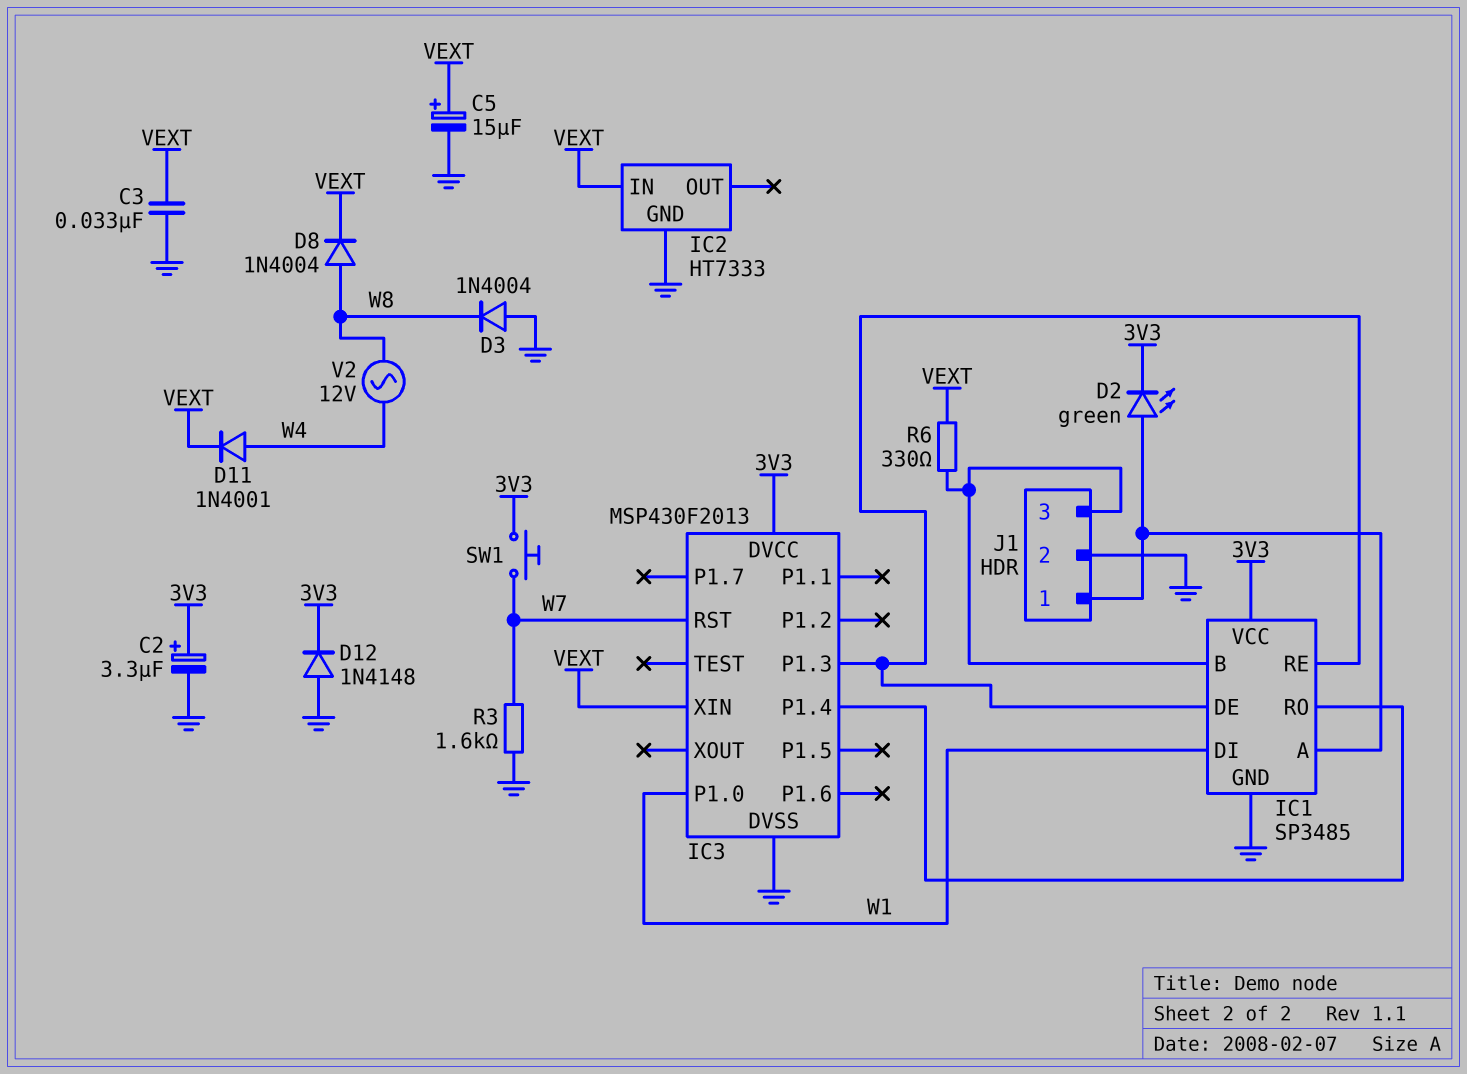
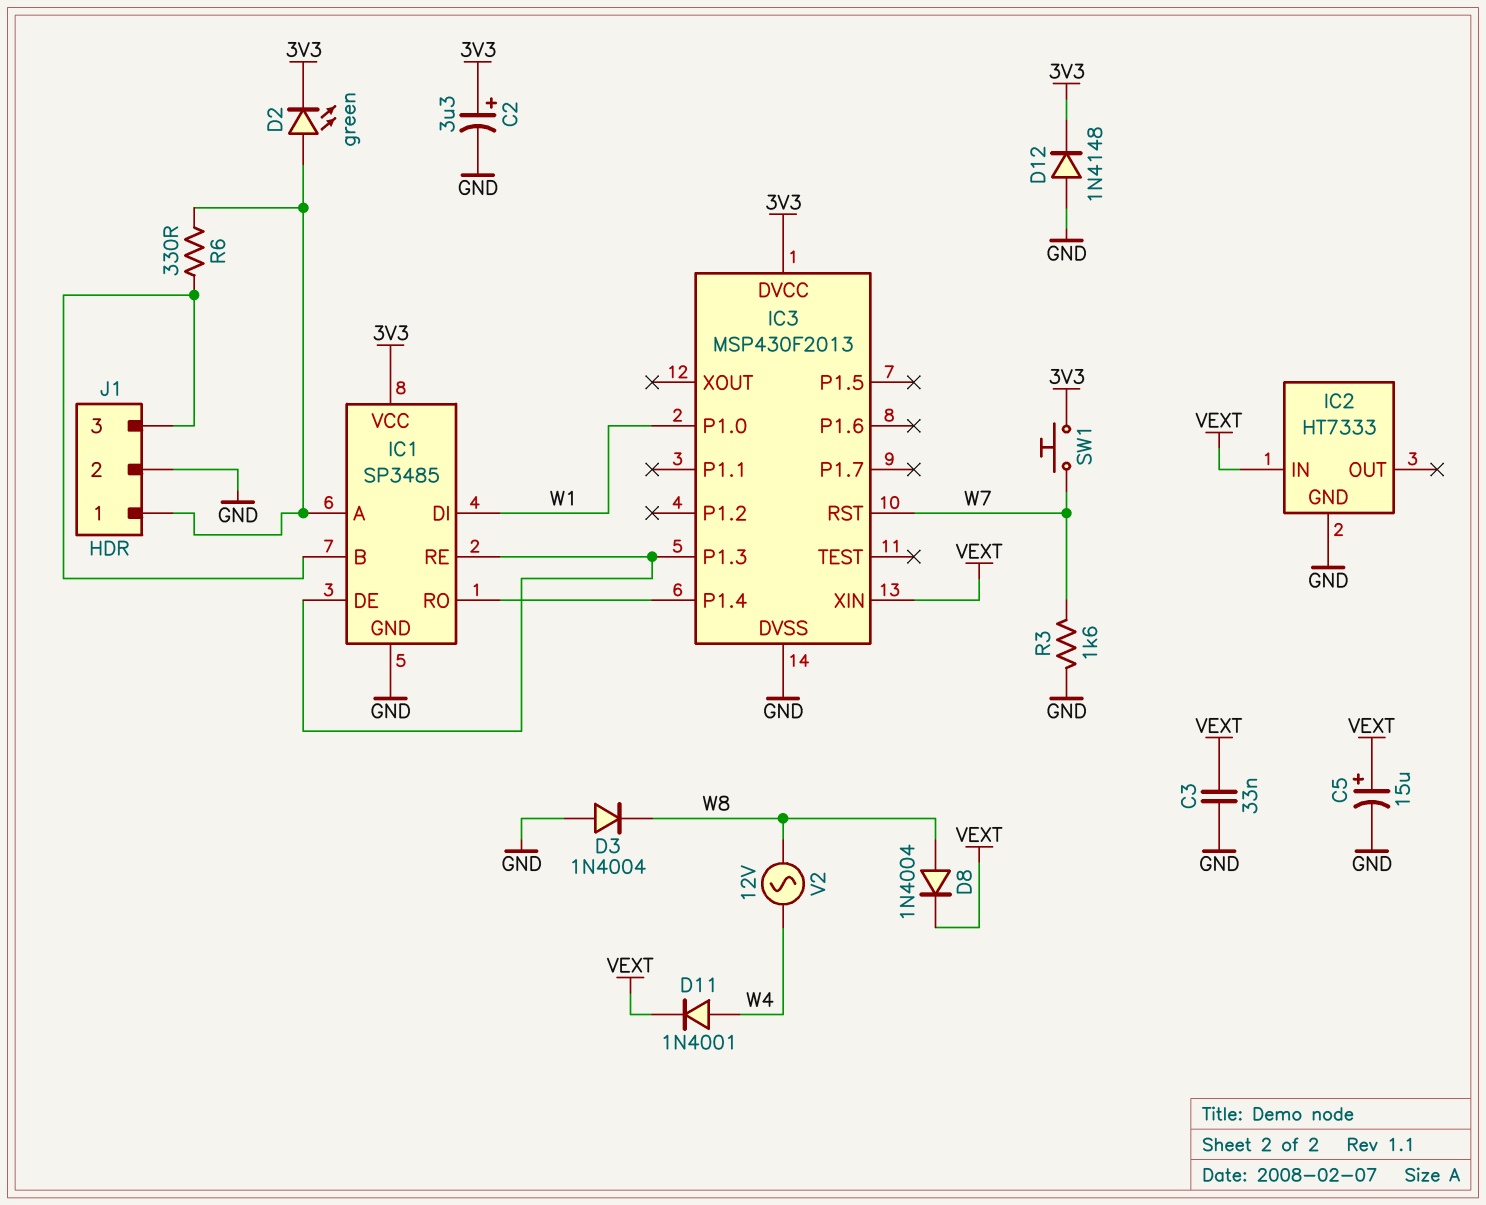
R6: 330 (IC1/B, VEXT) -> 330 (IC1/A, IC1/B)

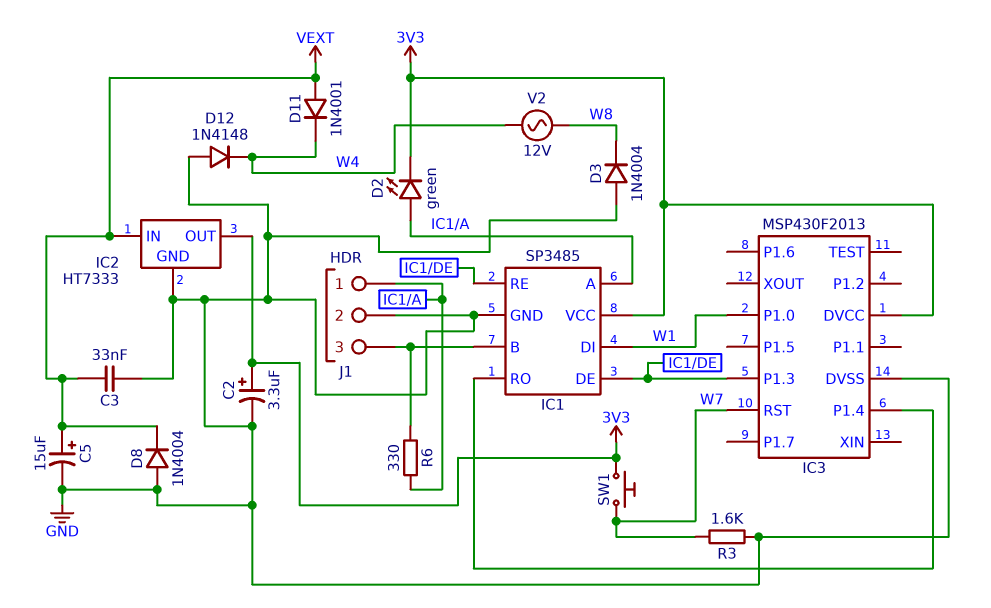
D8: diode 1N4004 (A W8, K VEXT) -> diode 1N4004 (A GND, K VEXT)
D11: diode 1N4001 (A W4, K VEXT) -> diode 1N4001 (A VEXT, K W4)
D12: diode 1N4148 (A GND, K 3V3) -> diode 1N4148 (A GND, K W4)
IC2 pin OUT: none -> 3V3
IC3 pin XIN: VEXT -> none

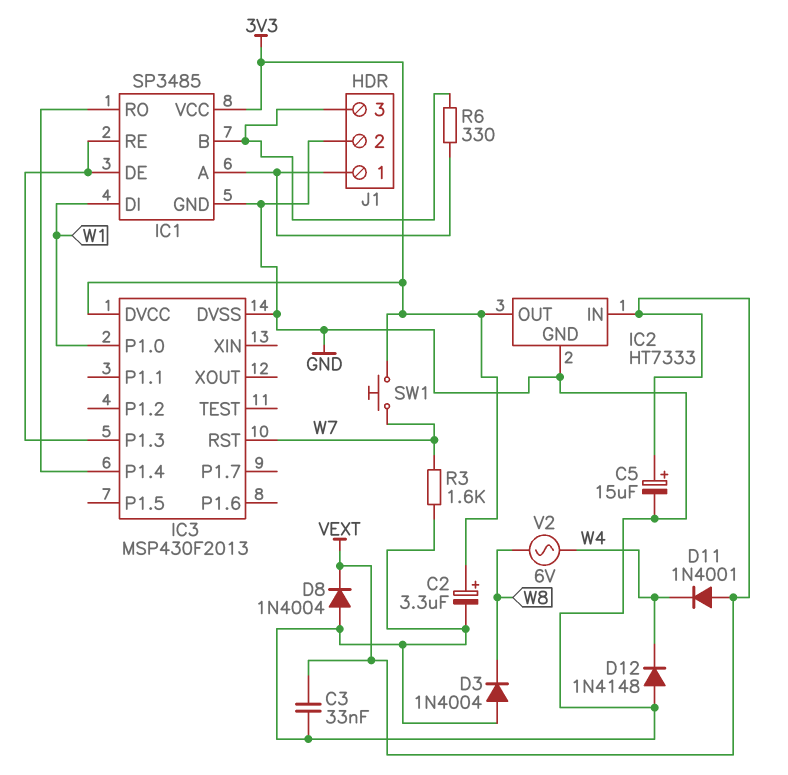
D2: LED green (A IC1/A, K 3V3) -> none
V2: AC 12V (W4, W8) -> AC 6V (W4, W8)

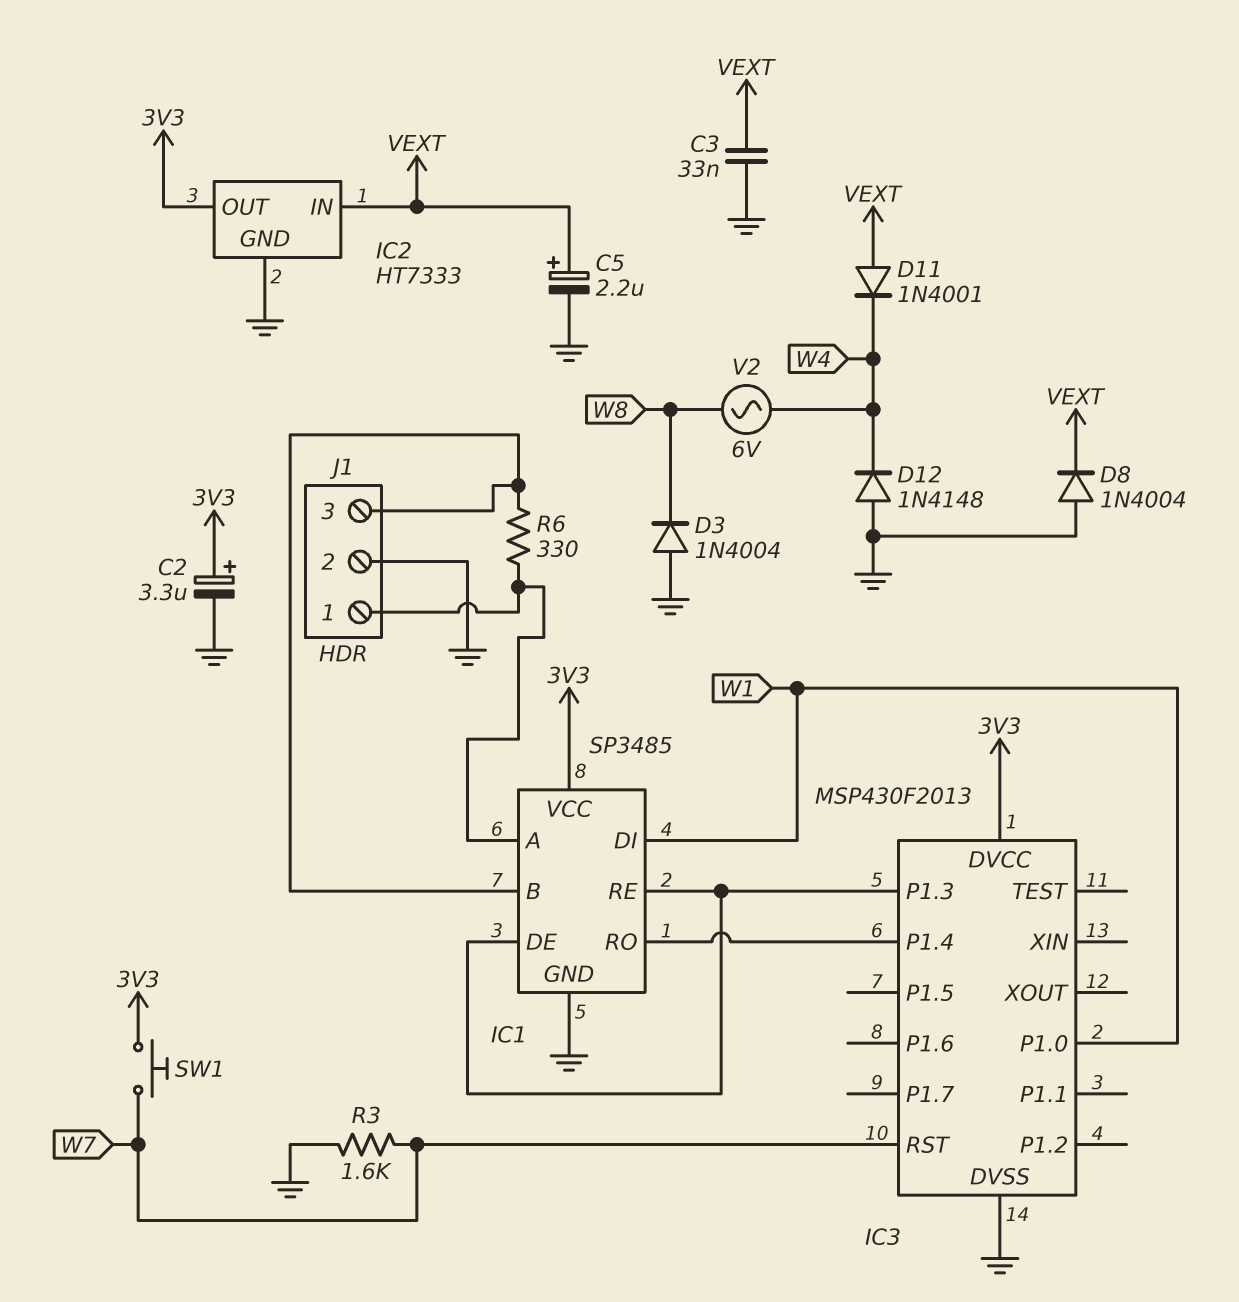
C5: 15uF (plus VEXT, minus GND) -> 2.2uF (plus VEXT, minus GND)

